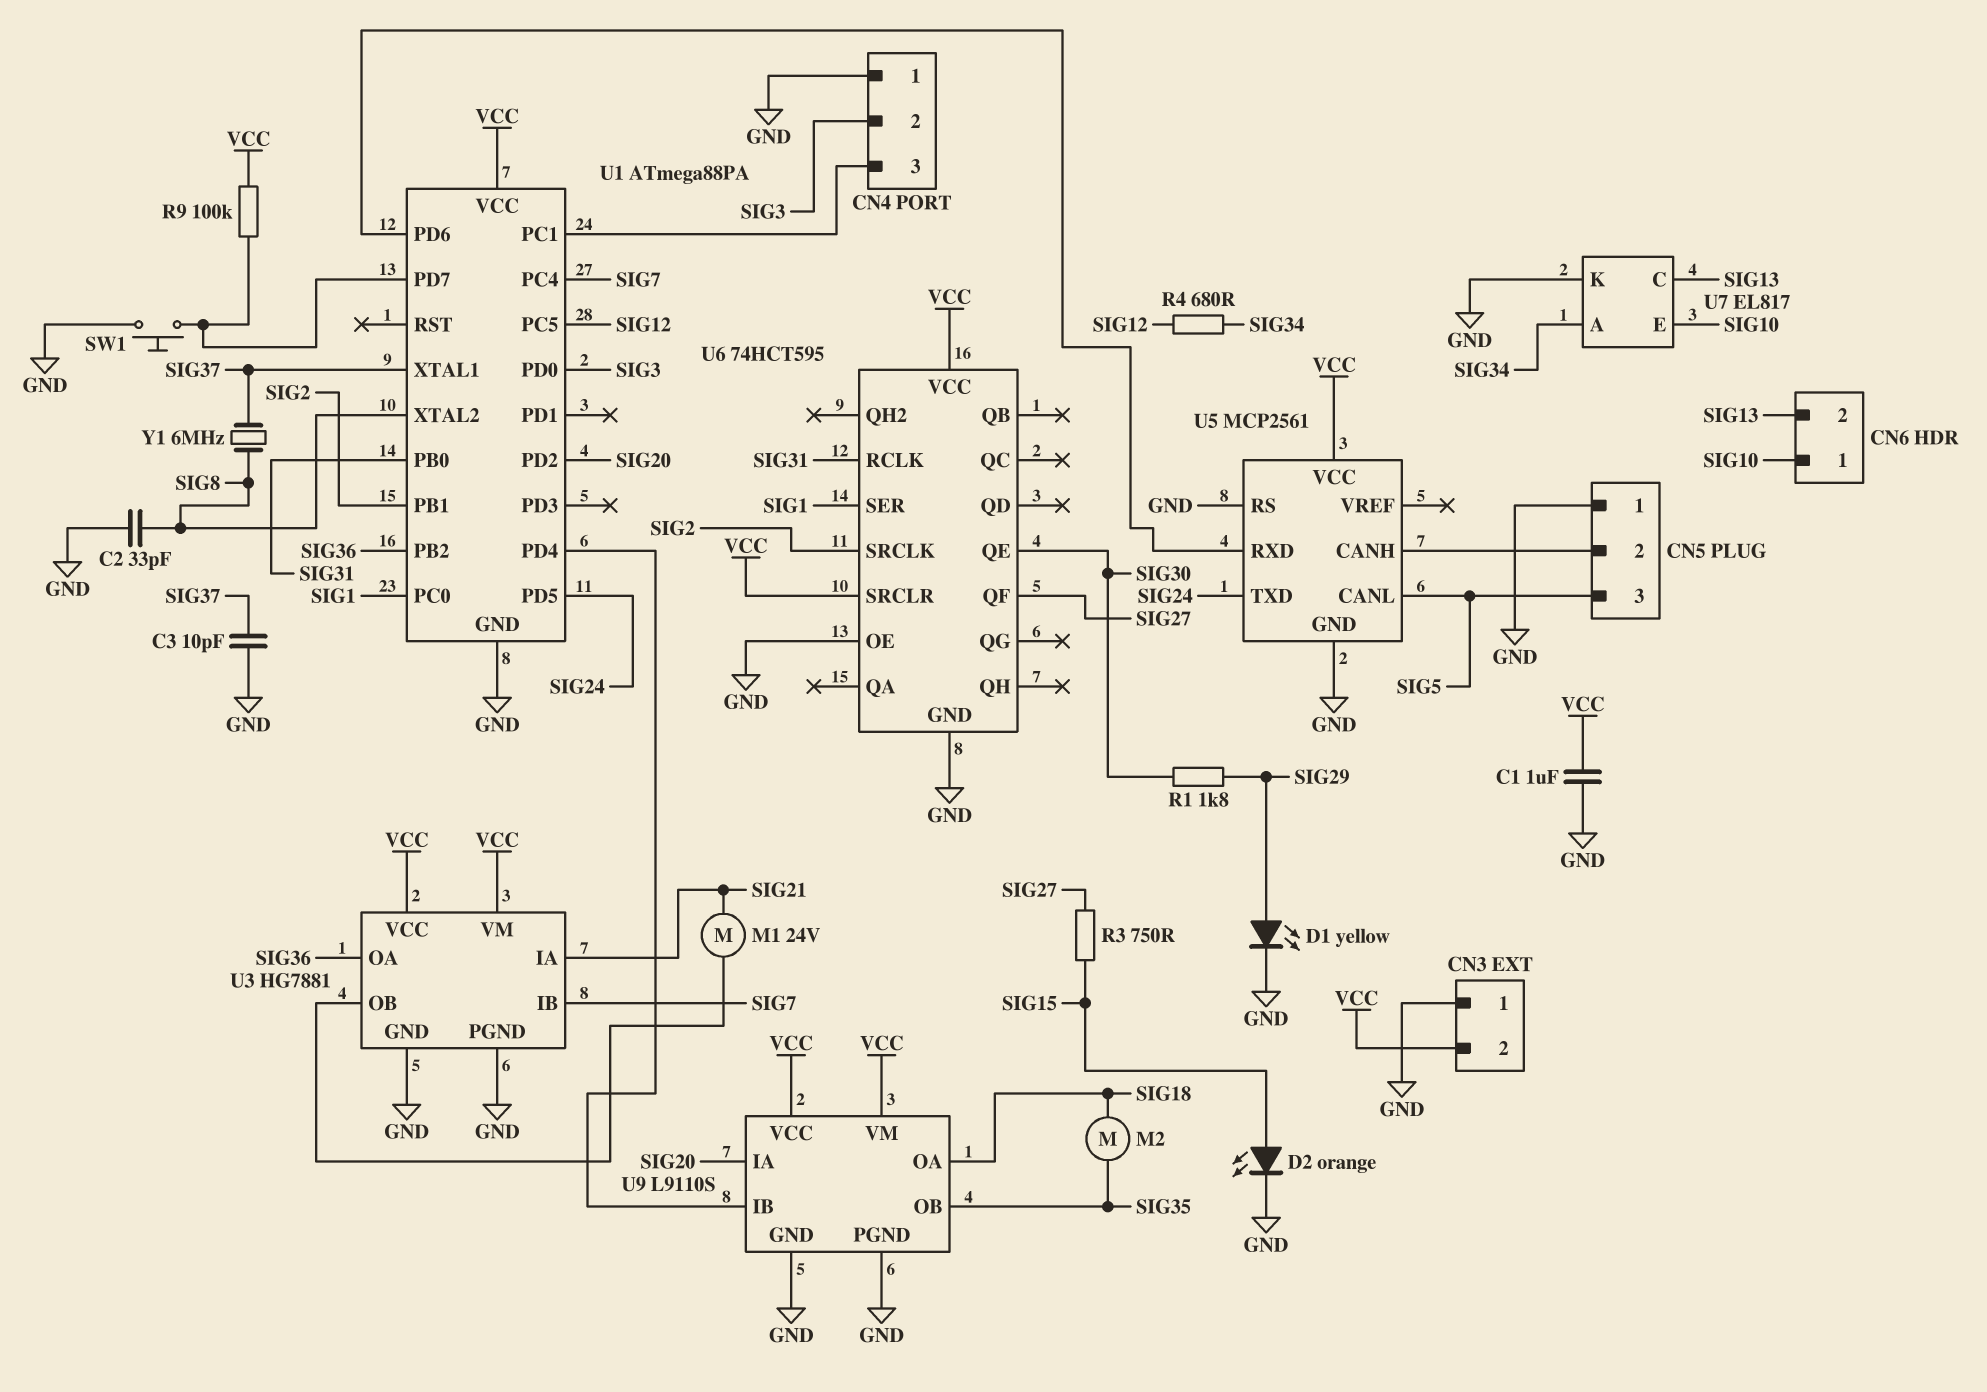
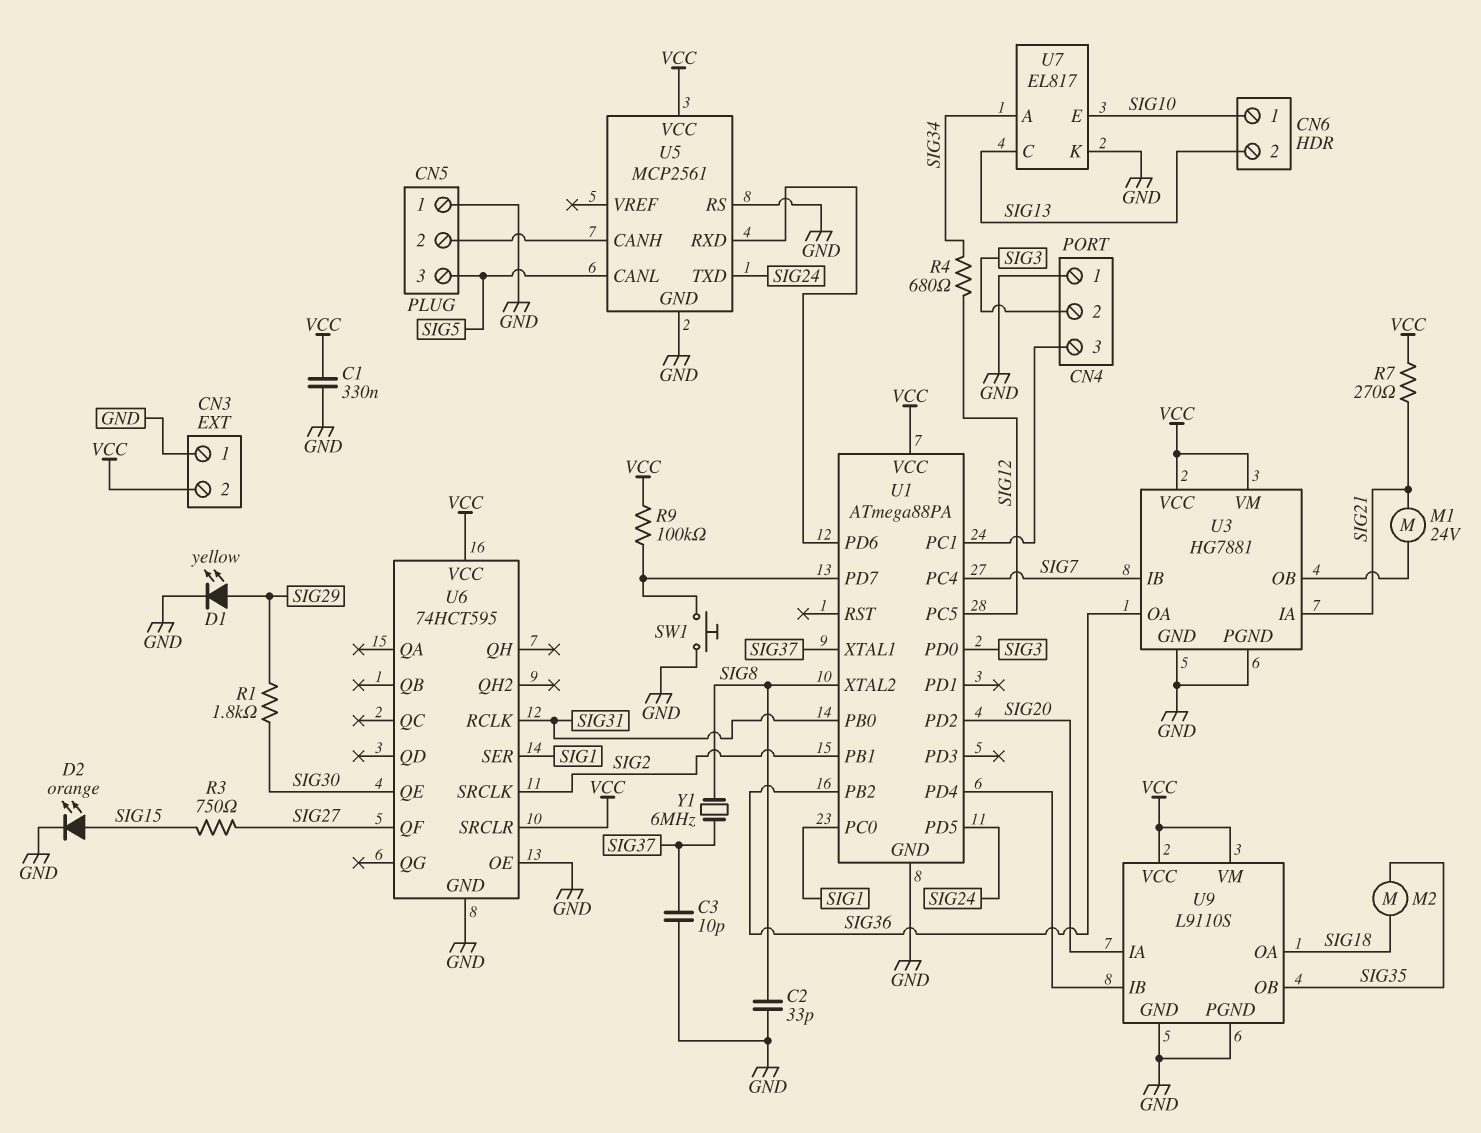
C1: 1uF (GND, VCC) -> 330nF (GND, VCC)
R7: none -> 270 (SIG21, VCC)

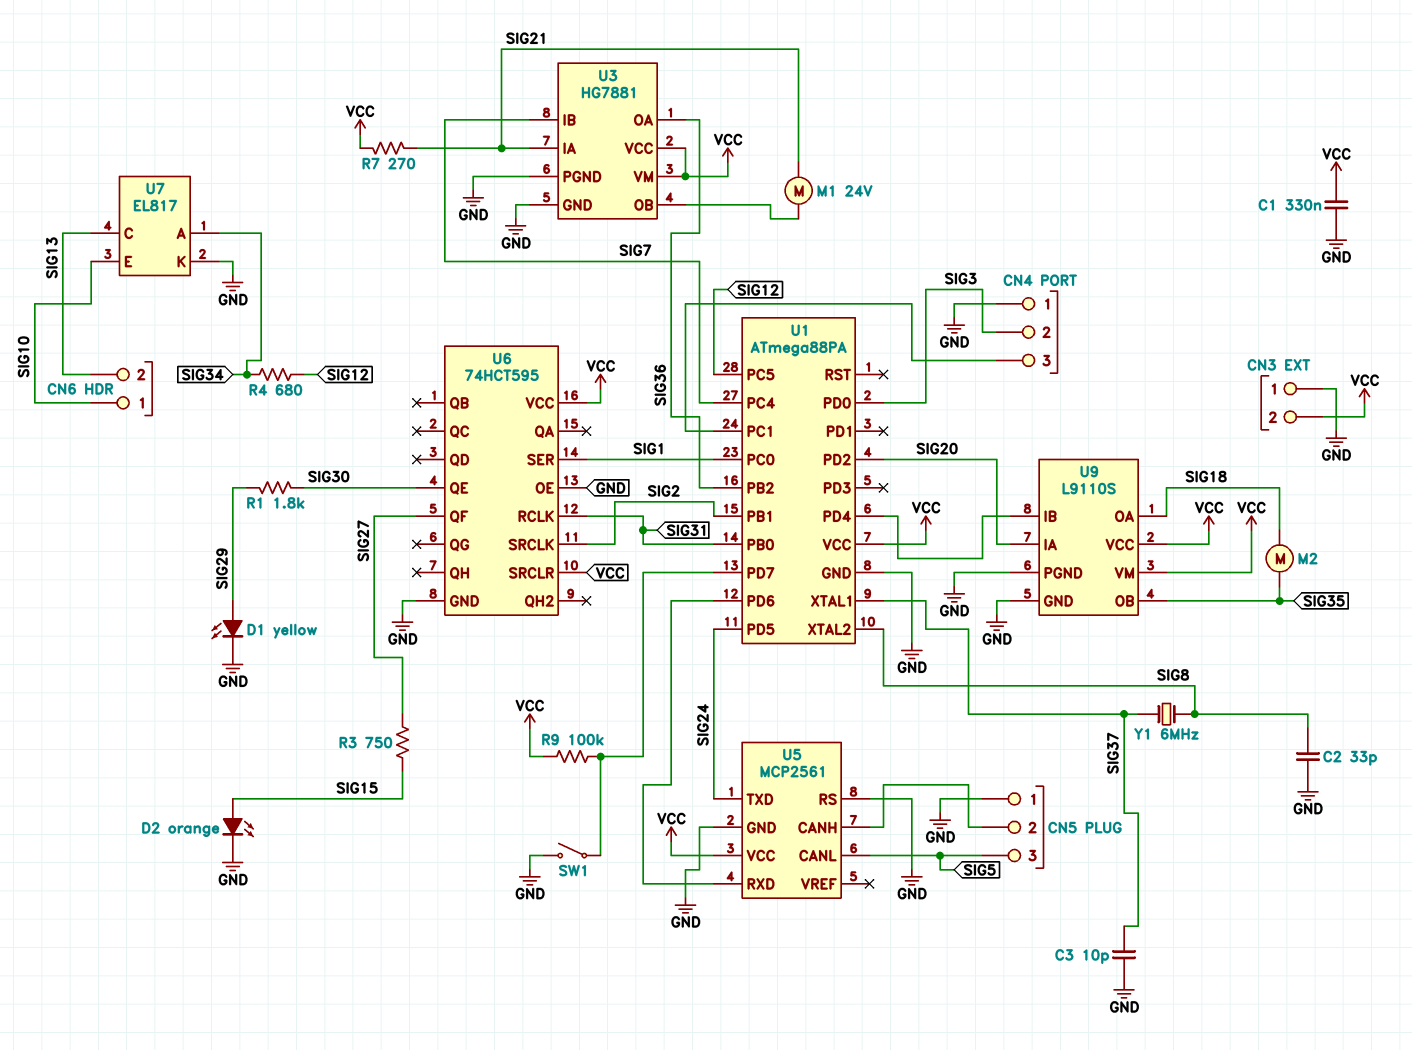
SW1: button (GND, U1/PD7) -> switch (GND, U1/PD7)

